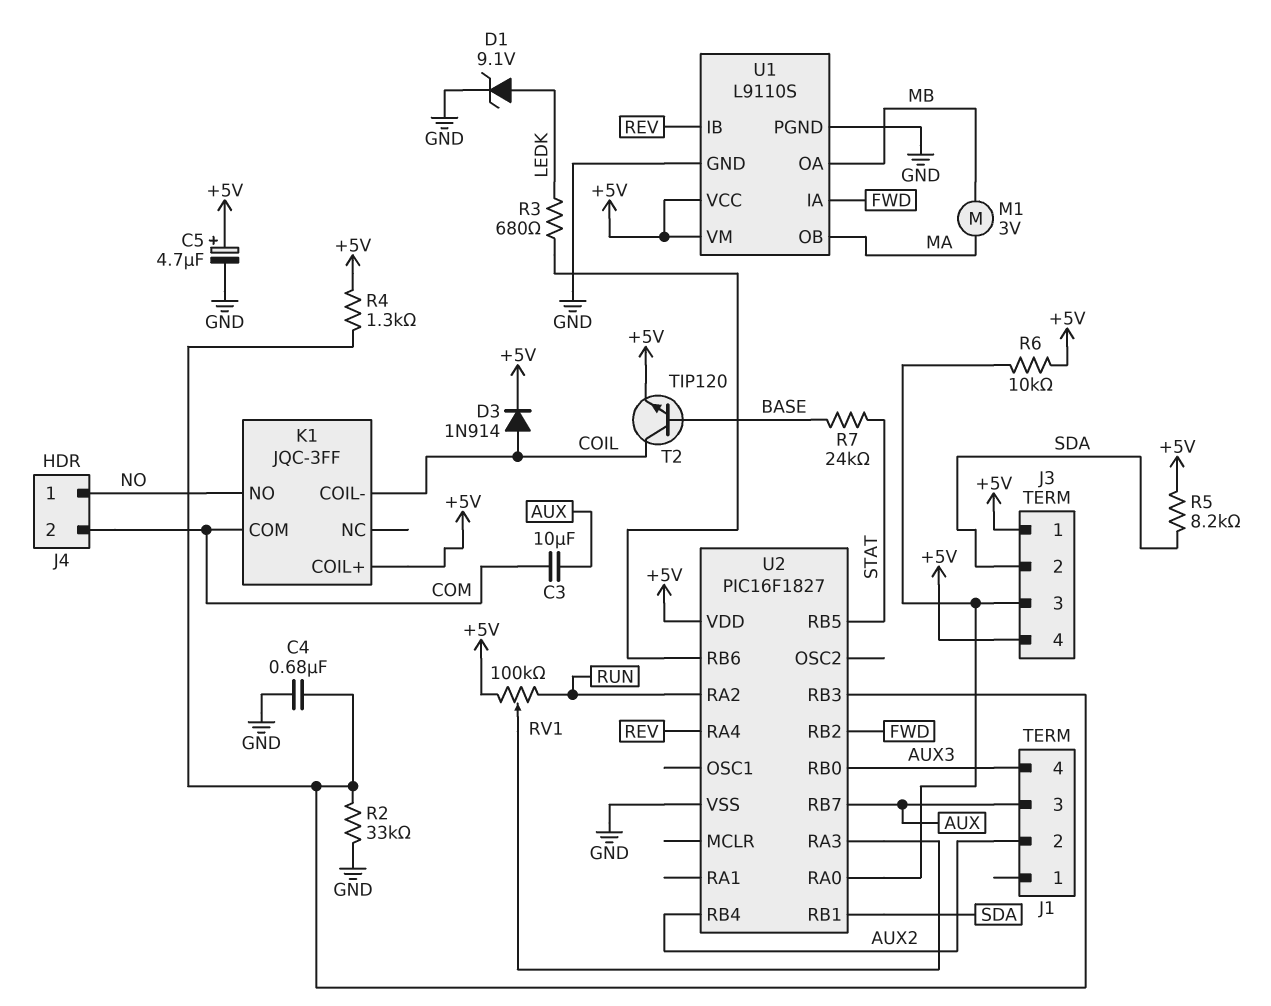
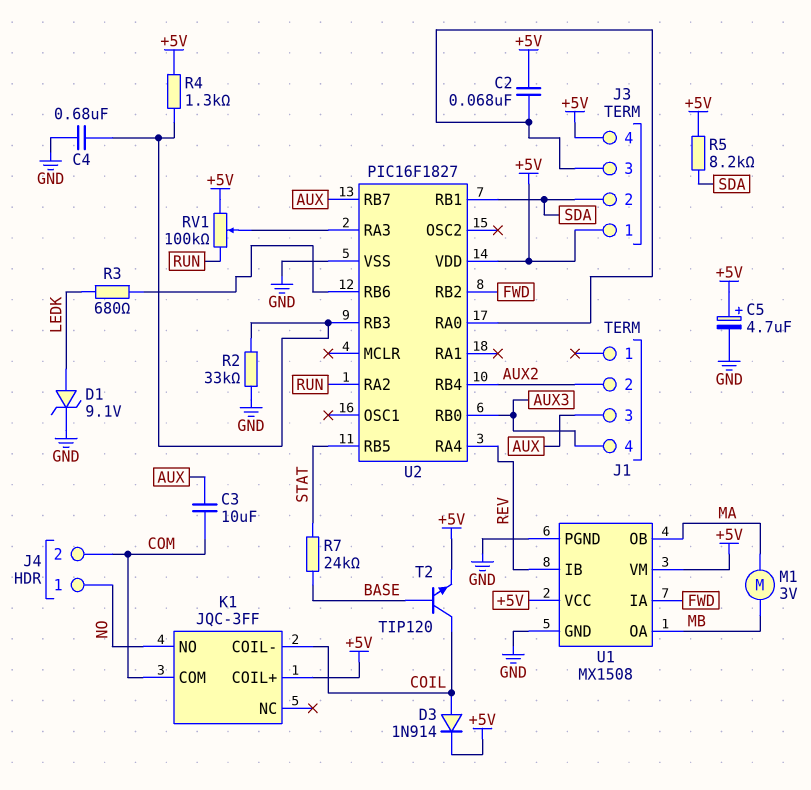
C2: none -> 68nF (+5V, J3/3)
R6: 10k (+5V, J3/3) -> none
U1: L9110S -> MX1508

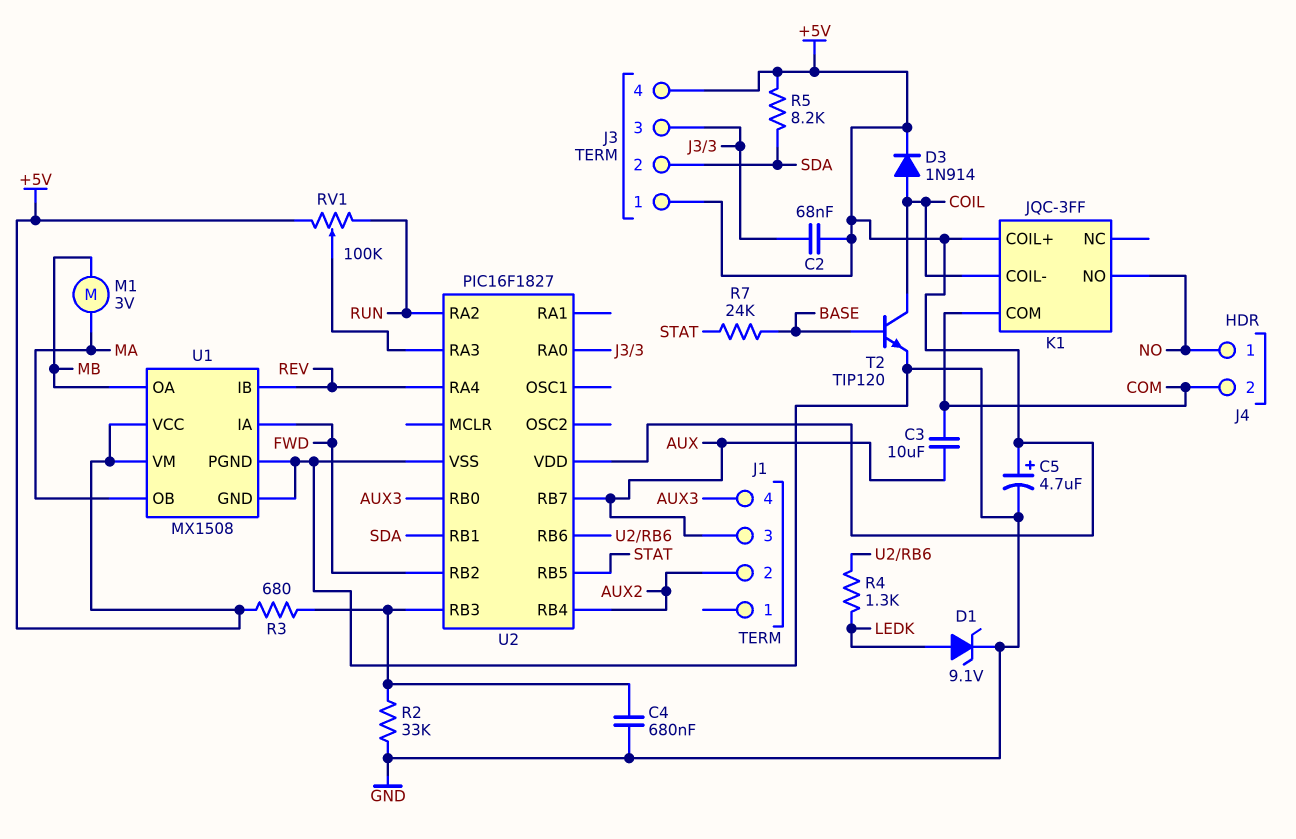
R3: 680 (LEDK, U2/RB6) -> 680 (+5V, U2/RB3)
R4: 1.3k (+5V, U2/RB3) -> 1.3k (LEDK, U2/RB6)
T2: NPN TIP120 (B BASE, C COIL, E +5V) -> NPN TIP120 (B BASE, C COIL, E GND)

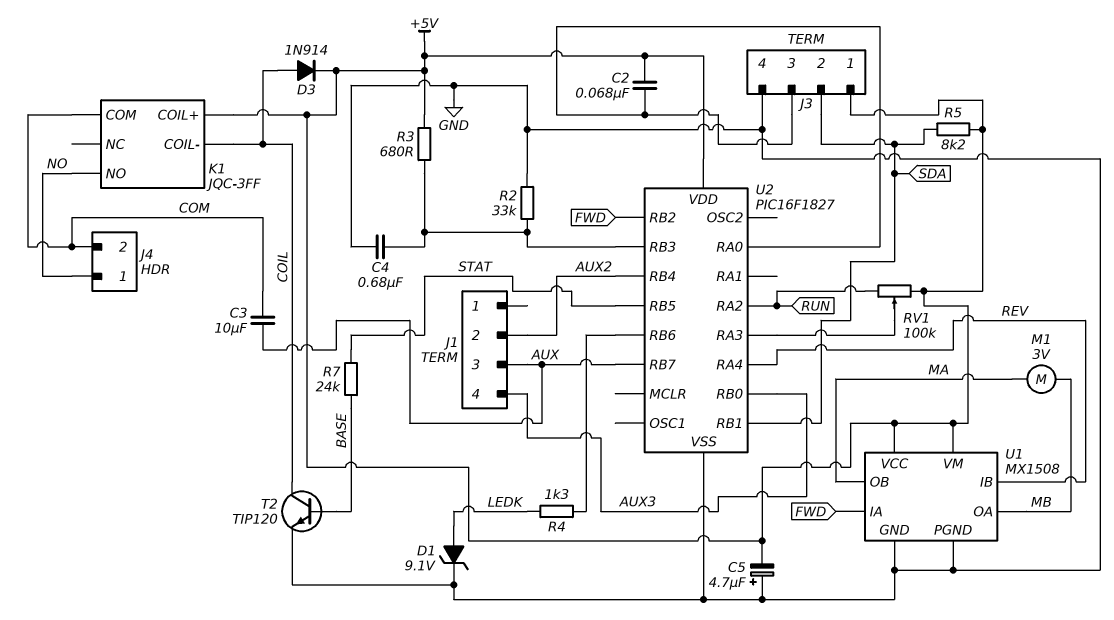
C5: 4.7uF (plus +5V, minus GND) -> 4.7uF (plus GND, minus +5V)
J3 pin 4: +5V -> GND

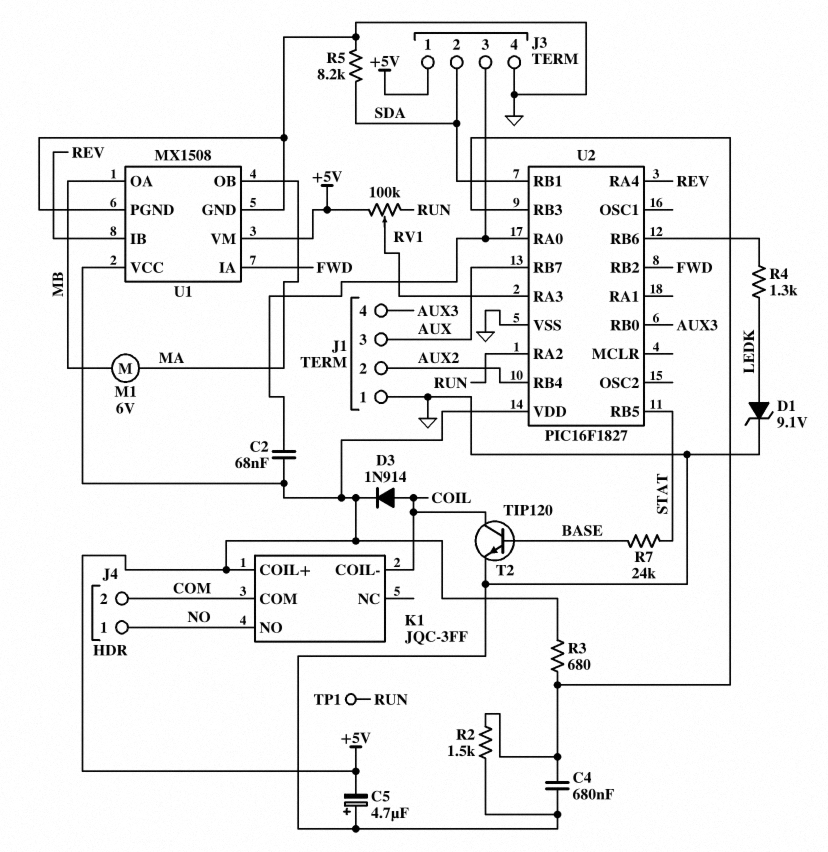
C3: 10uF (AUX, COM) -> none
J1 pin 1: none -> GND
M1: motor 3V (MA, MB) -> motor 6V (MA, MB)
R2: 33k (GND, U2/RB3) -> 1.5k (GND, U2/RB3)
R5: 8.2k (+5V, SDA) -> 8.2k (GND, SDA)
TP1: none -> test point (RUN)

